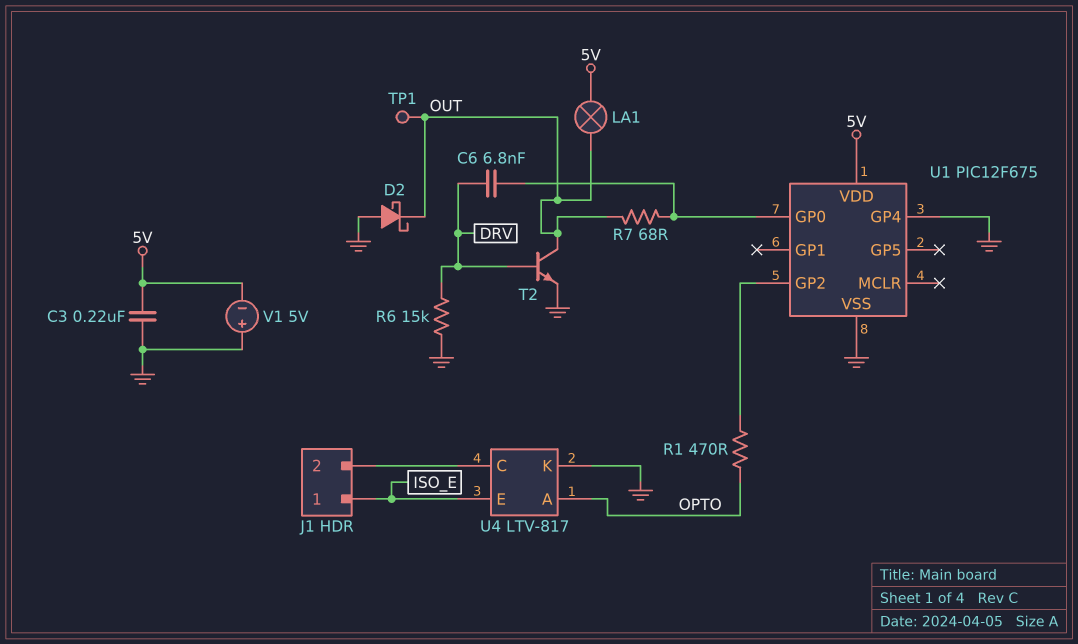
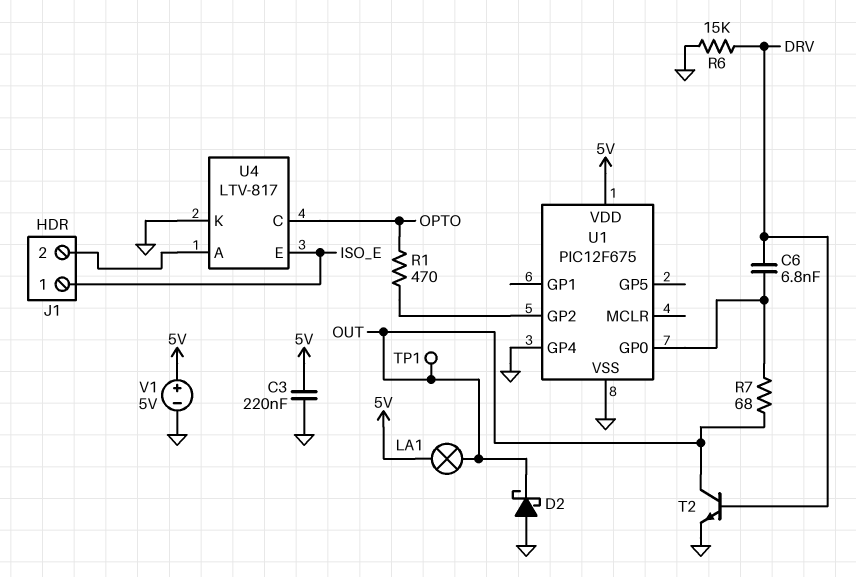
U4 pin A: OPTO -> J1/2
U4 pin C: J1/2 -> OPTO
V1: 5V (plus GND, minus 5V) -> 5V (plus 5V, minus GND)

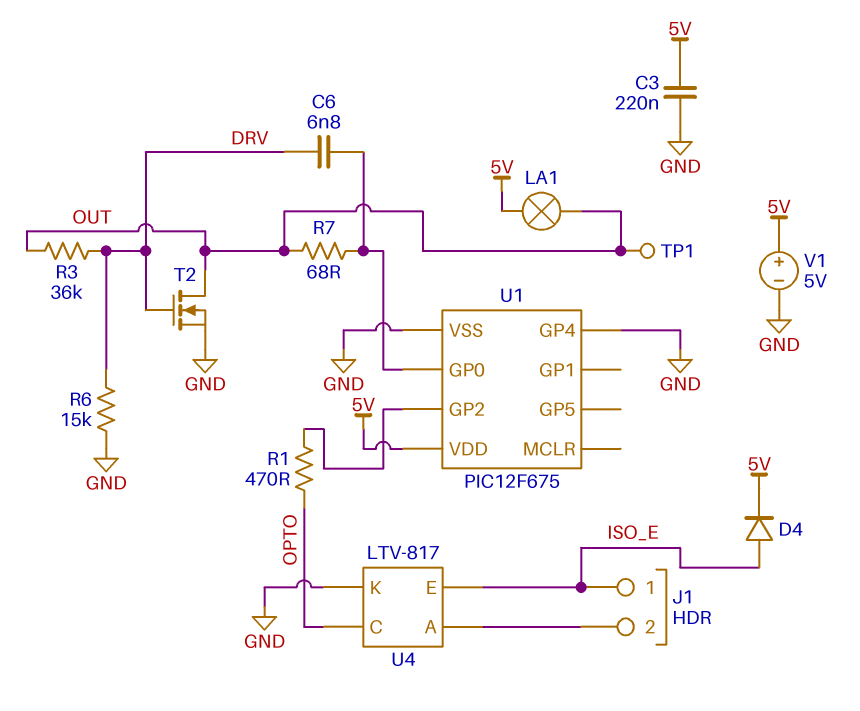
D2: schottky (A GND, K OUT) -> none
D4: none -> diode (A ISO_E, K 5V)
R3: none -> 36k (DRV, OUT)
T2: NPN (B DRV, C OUT, E GND) -> NMOS (G DRV, D OUT, S GND)

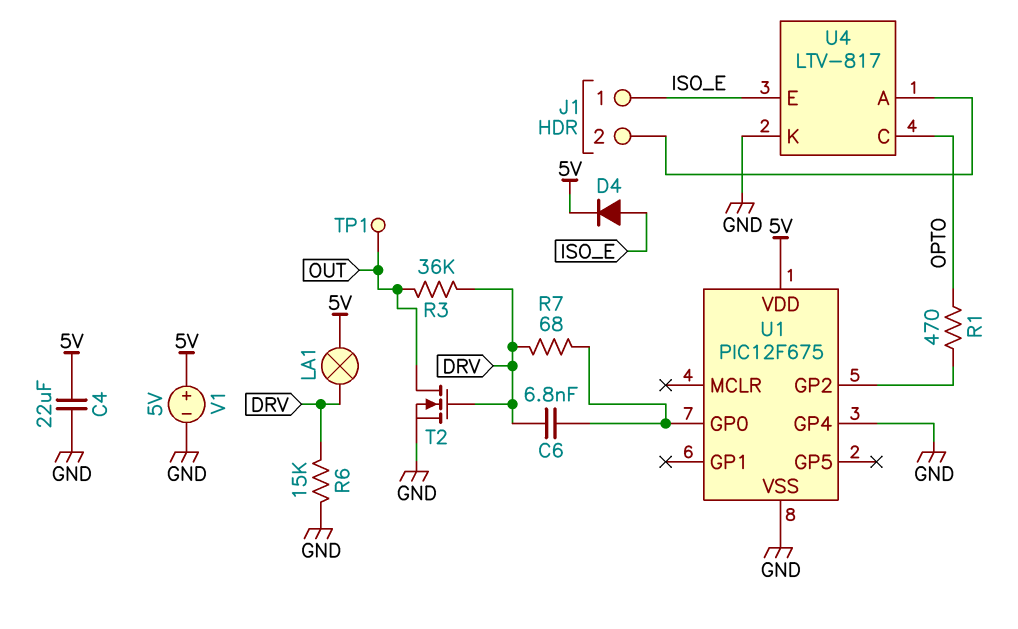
C3: 220nF (5V, GND) -> none
C4: none -> 22uF (5V, GND)
LA1: lamp (5V, OUT) -> lamp (5V, DRV)
R7: 68 (OUT, U1/GP0) -> 68 (DRV, U1/GP0)

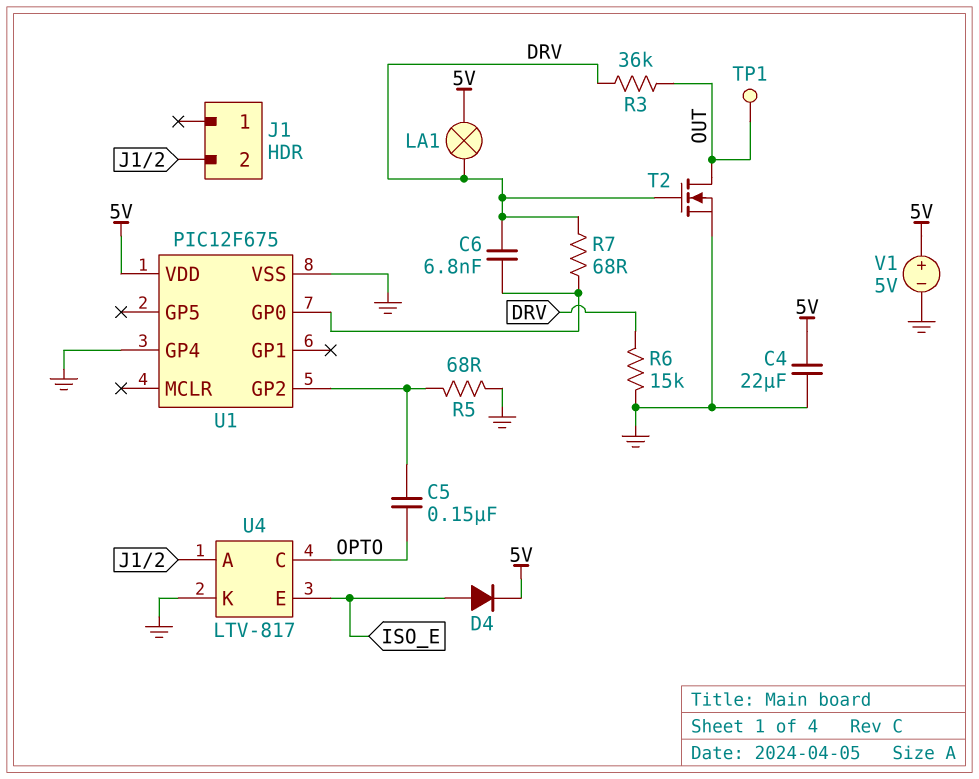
C5: none -> 150nF (OPTO, U1/GP2)
J1 pin 1: ISO_E -> none
R1: 470 (OPTO, U1/GP2) -> none
R5: none -> 68 (GND, U1/GP2)

